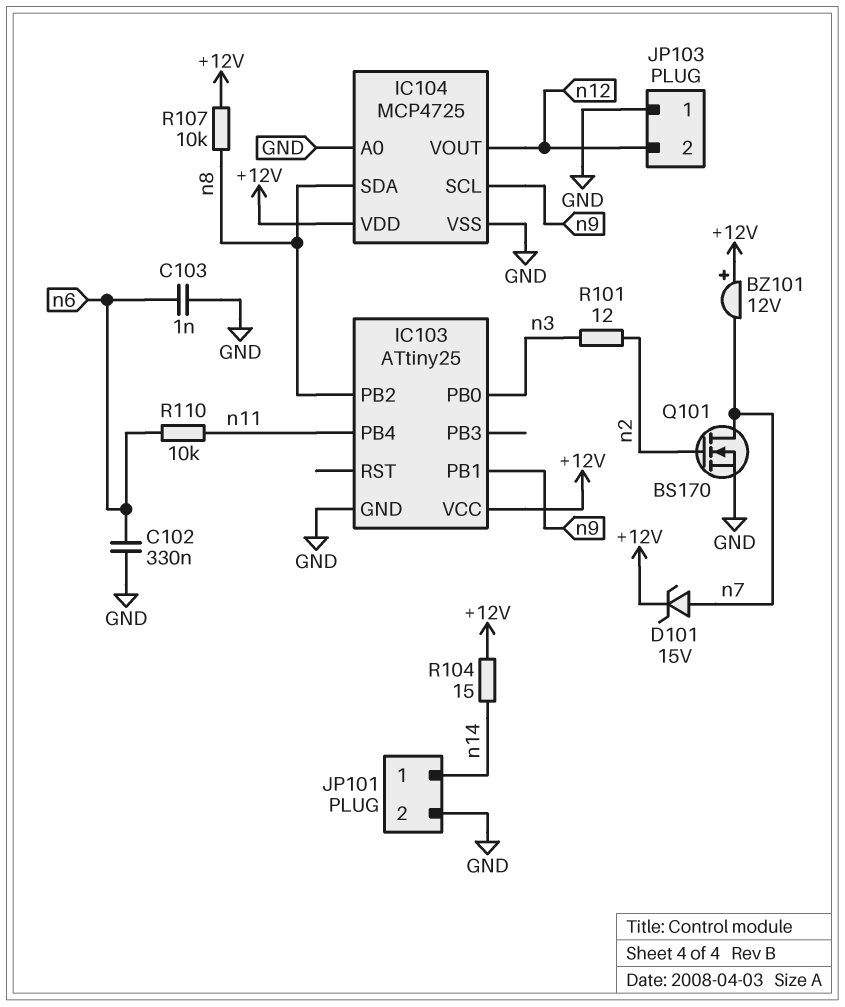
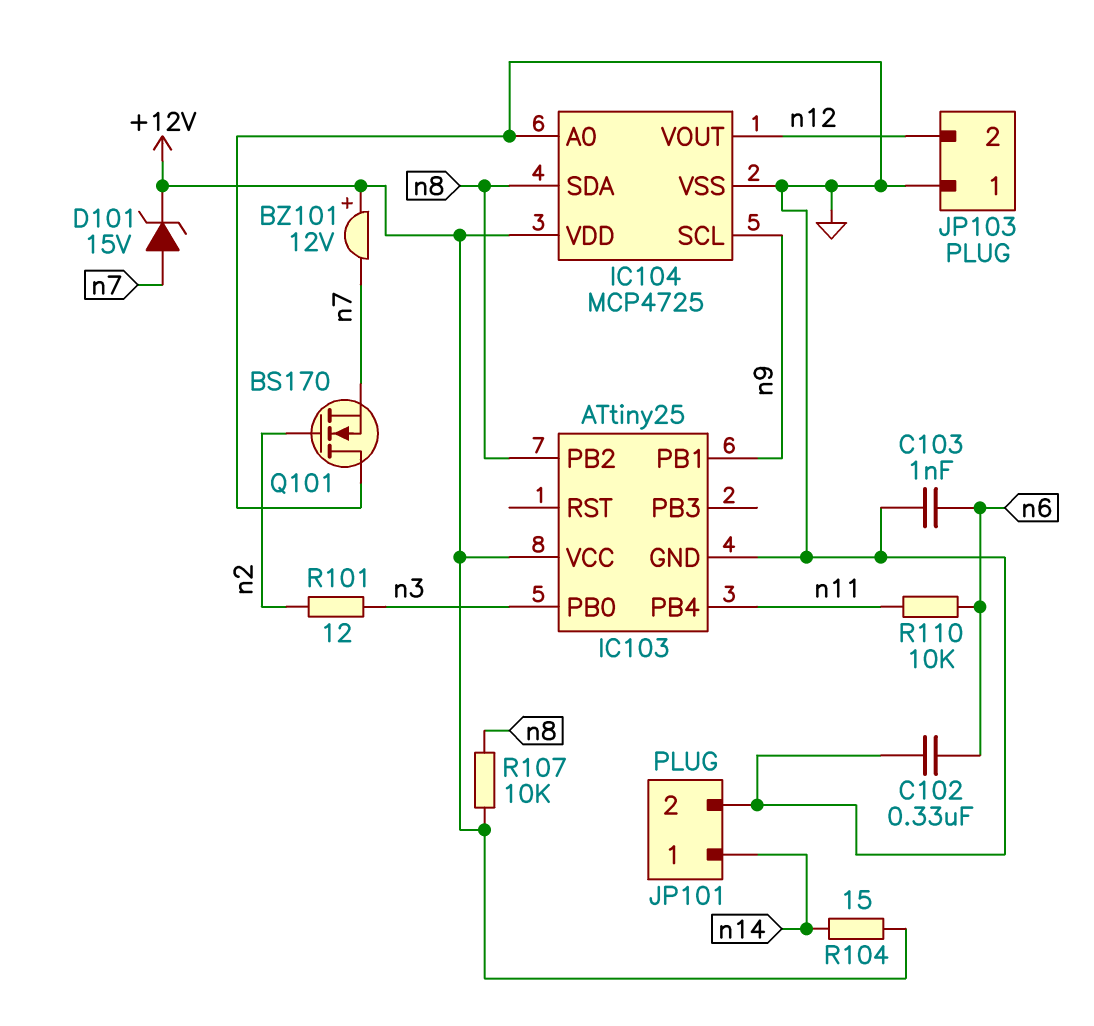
Q101: NMOS BS170 (G n2, D n7, S GND) -> NMOS BS170 (G n2, D GND, S n7)

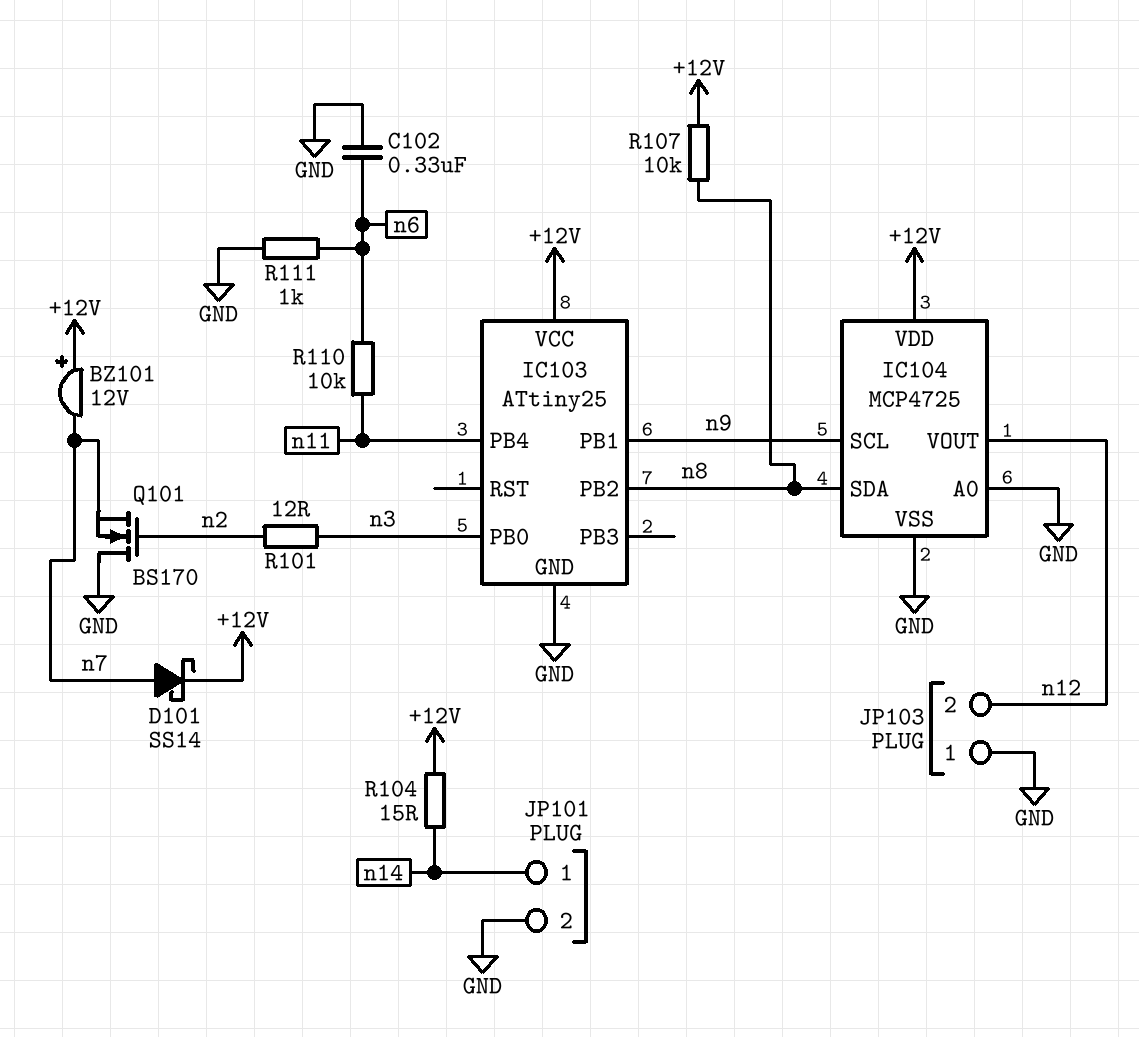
C103: 1nF (GND, n6) -> none
D101: zener 15V (A n7, K +12V) -> schottky SS14 (A n7, K +12V)
R111: none -> 1k (GND, n6)

